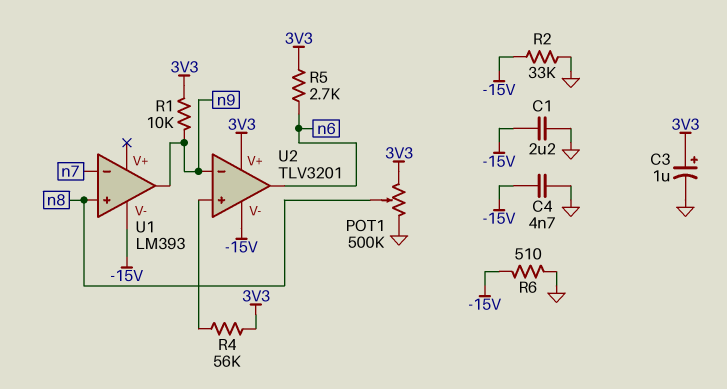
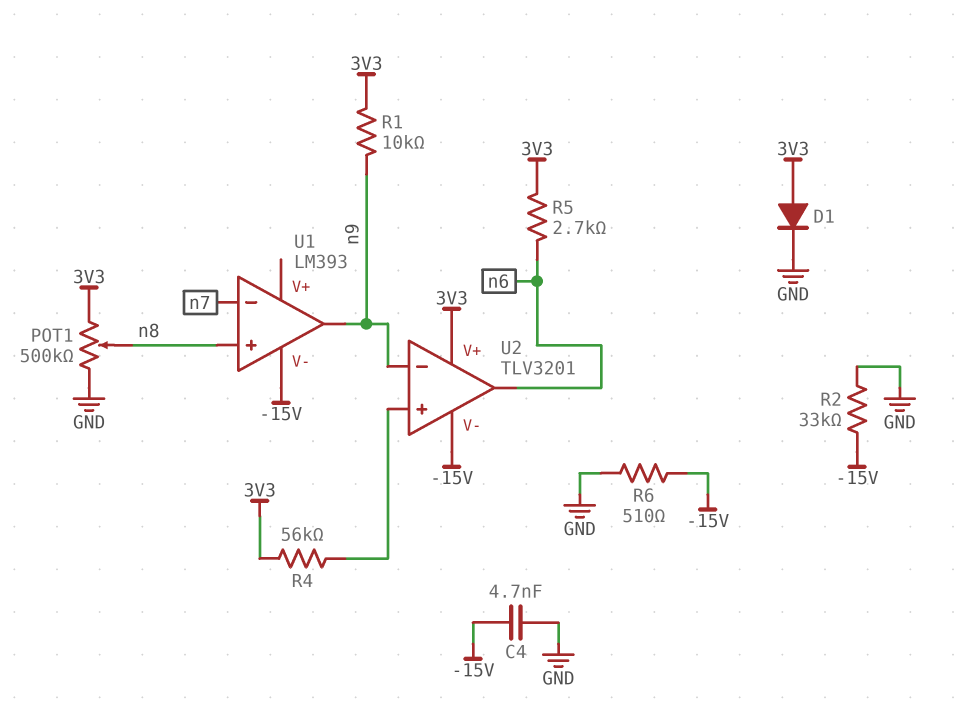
C1: 2.2uF (-15V, GND) -> none
C3: 1uF (plus 3V3, minus GND) -> none
D1: none -> diode (A 3V3, K GND)

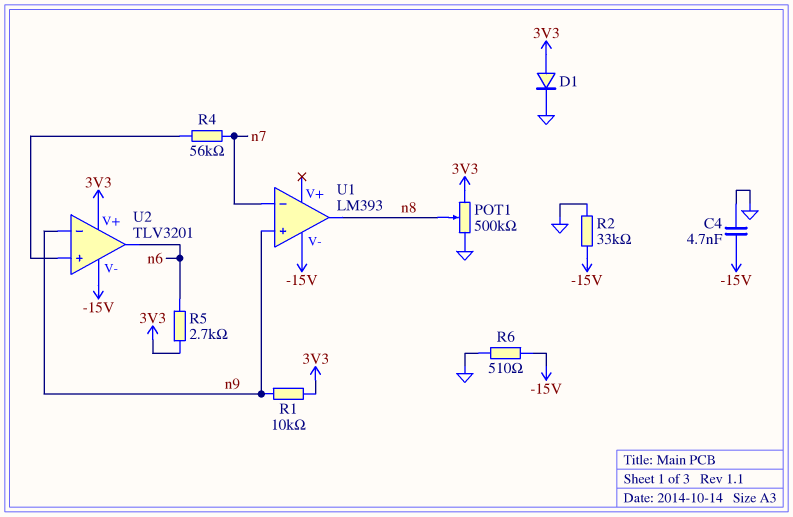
R4: 56k (3V3, U2/in+) -> 56k (U2/in+, n7)
U1 pin in+: n8 -> n9
U1 pin out: n9 -> n8

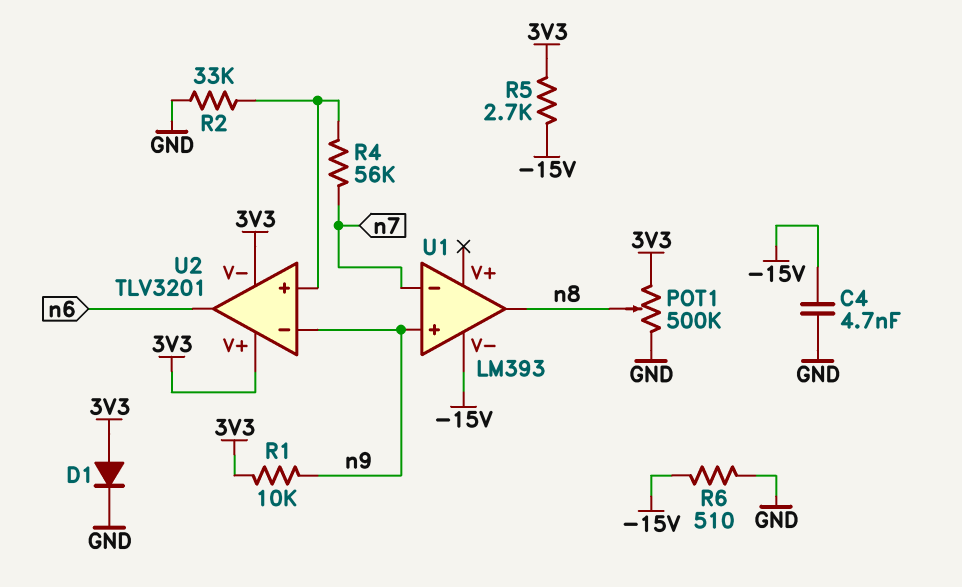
R2: 33k (-15V, GND) -> 33k (GND, U2/in+)
R5: 2.7k (3V3, n6) -> 2.7k (-15V, 3V3)
U2 pin V-: -15V -> 3V3

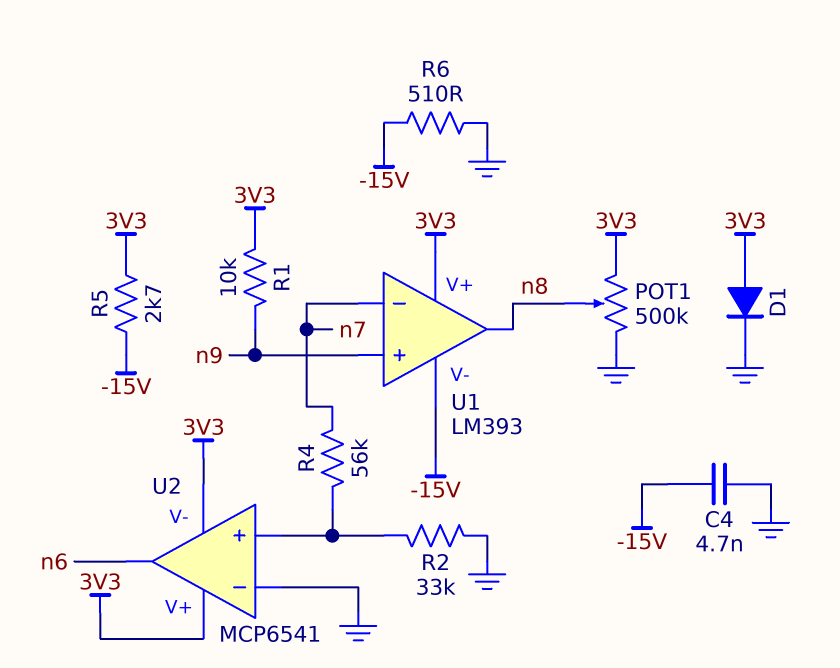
U1 pin V+: none -> 3V3
U2: TLV3201 -> MCP6541
U2 pin in-: n9 -> GND

